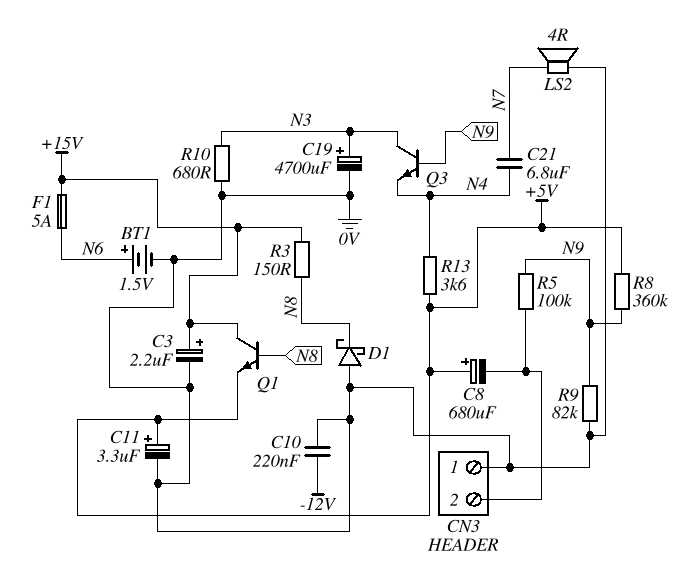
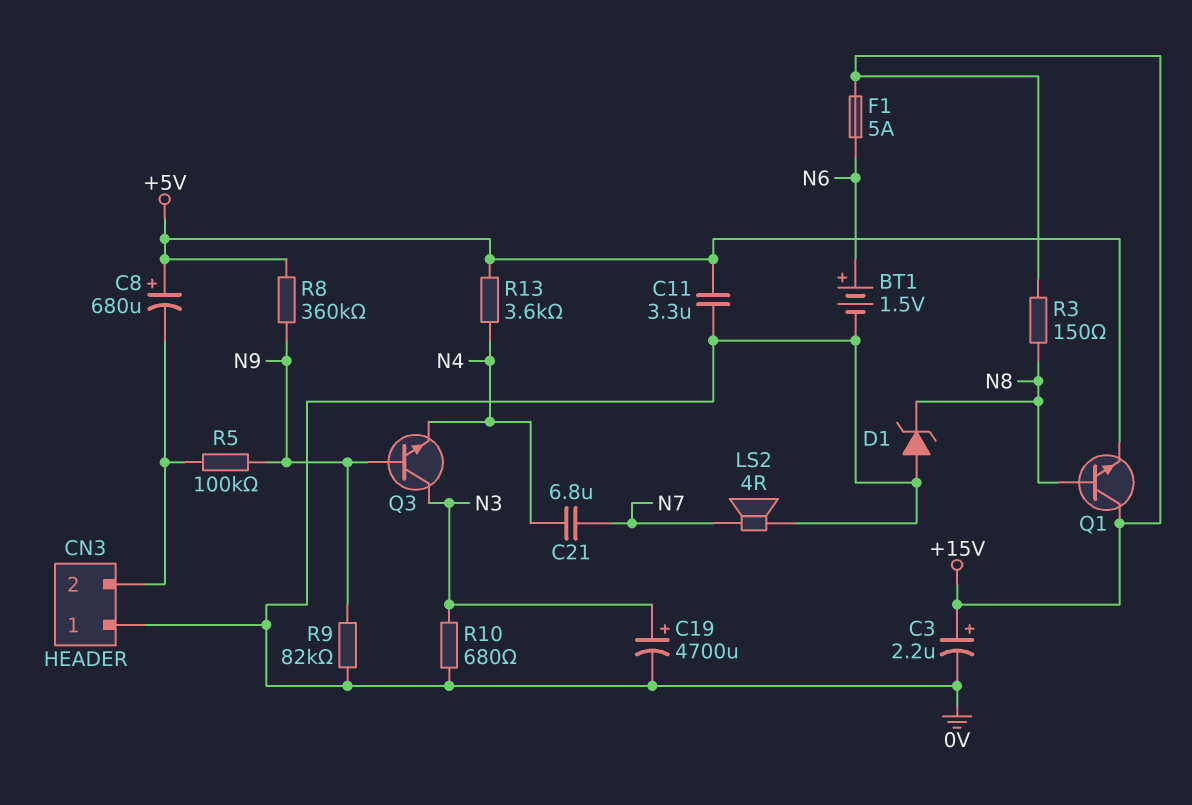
C10: 220nF (-12V, 0V) -> none
C11: 3.3uF (plus +5V, minus 0V) -> 3.3uF (+5V, 0V)
D1: schottky (A 0V, K N8) -> zener (A 0V, K N8)

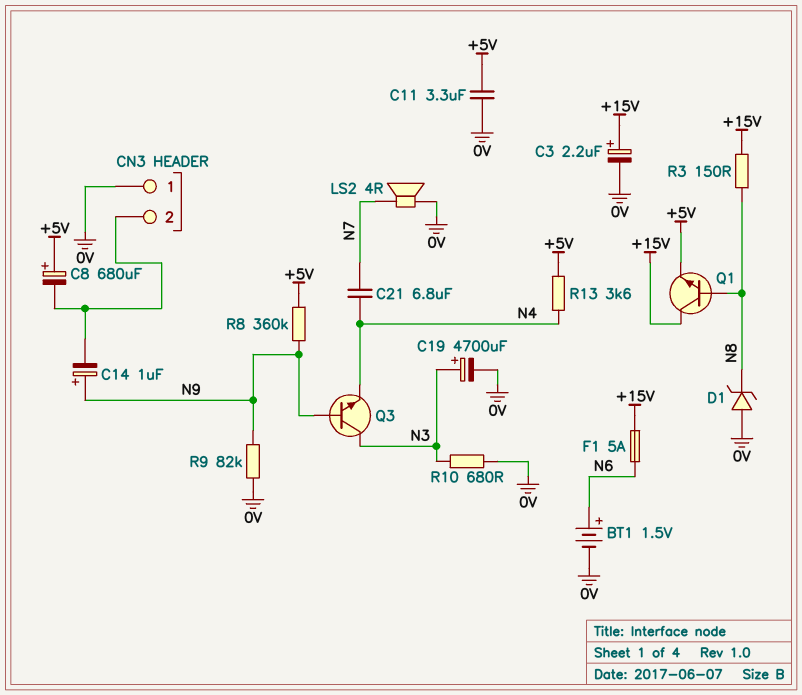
C14: none -> 1uF (plus N9, minus CN3/2)
R5: 100k (CN3/2, N9) -> none

